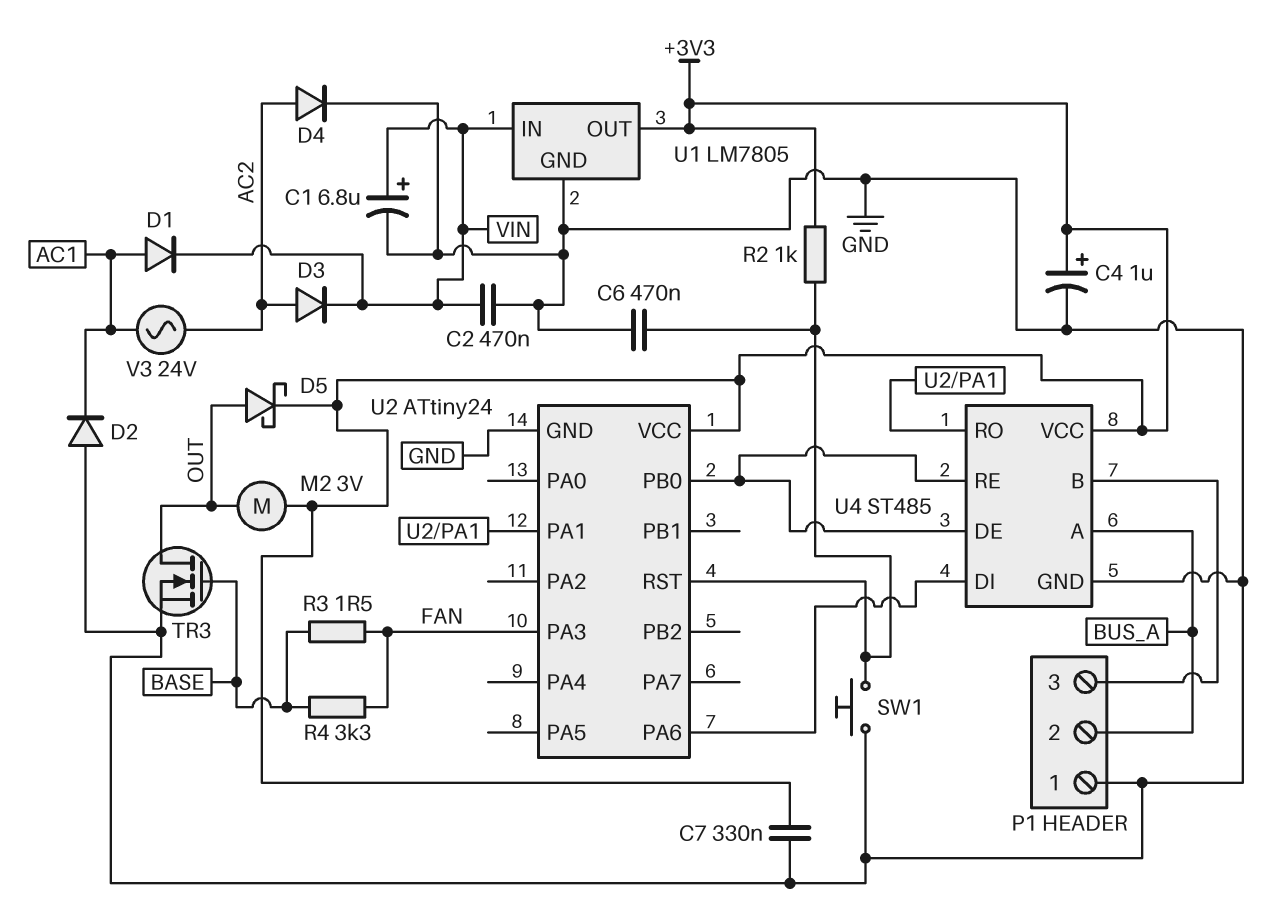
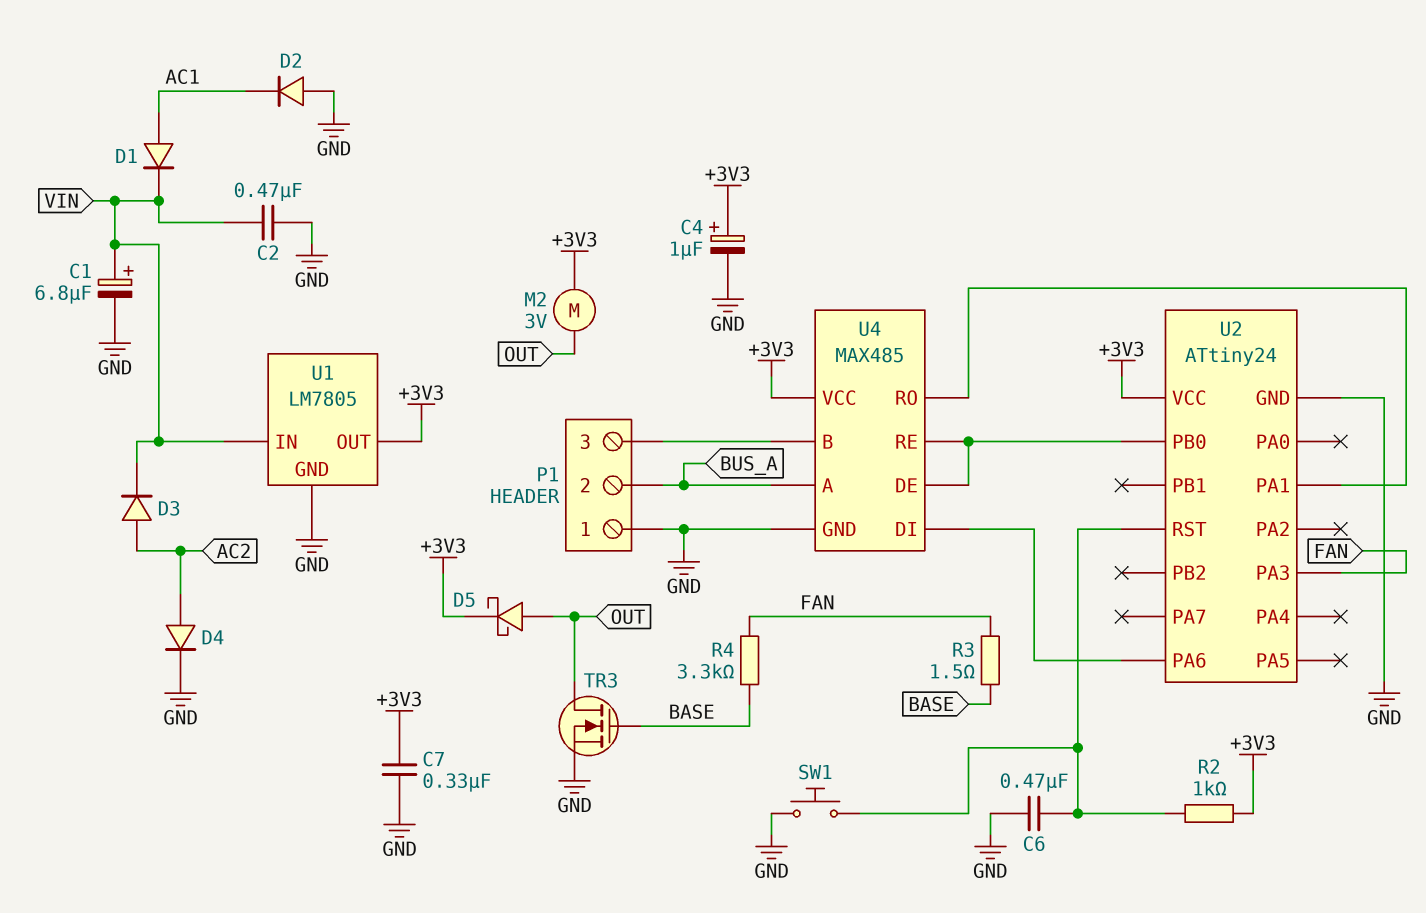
U4: ST485 -> MAX485
V3: AC 24V (AC1, AC2) -> none

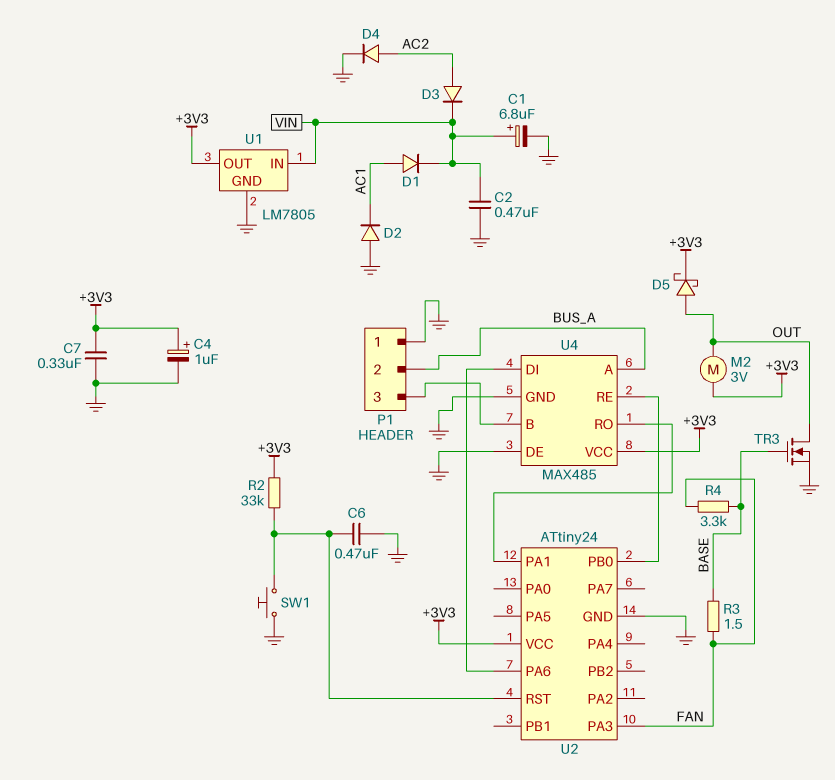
R2: 1k (+3V3, U2/RST) -> 33k (+3V3, U2/RST)
U4 pin DE: U2/PB0 -> GND

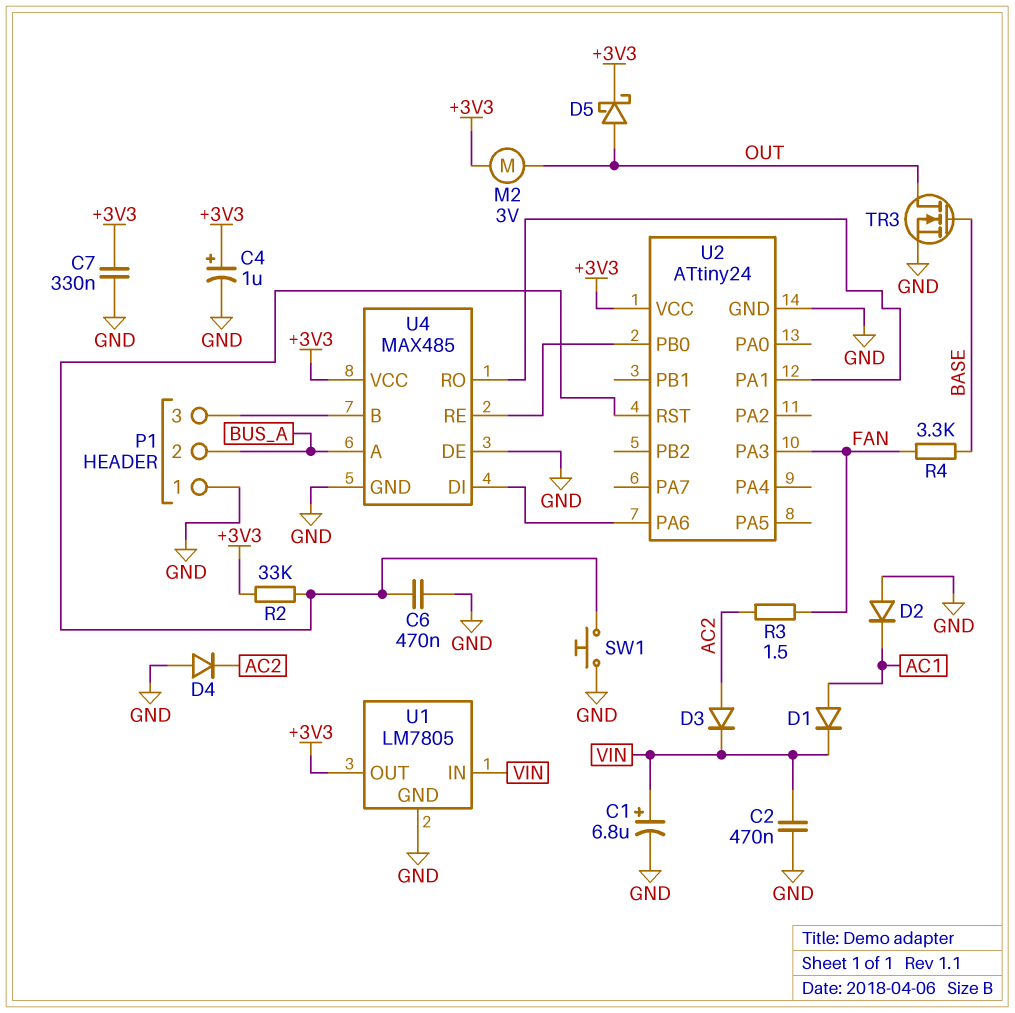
D4: diode (A AC2, K GND) -> diode (A GND, K AC2)
R3: 1.5 (BASE, FAN) -> 1.5 (AC2, FAN)

